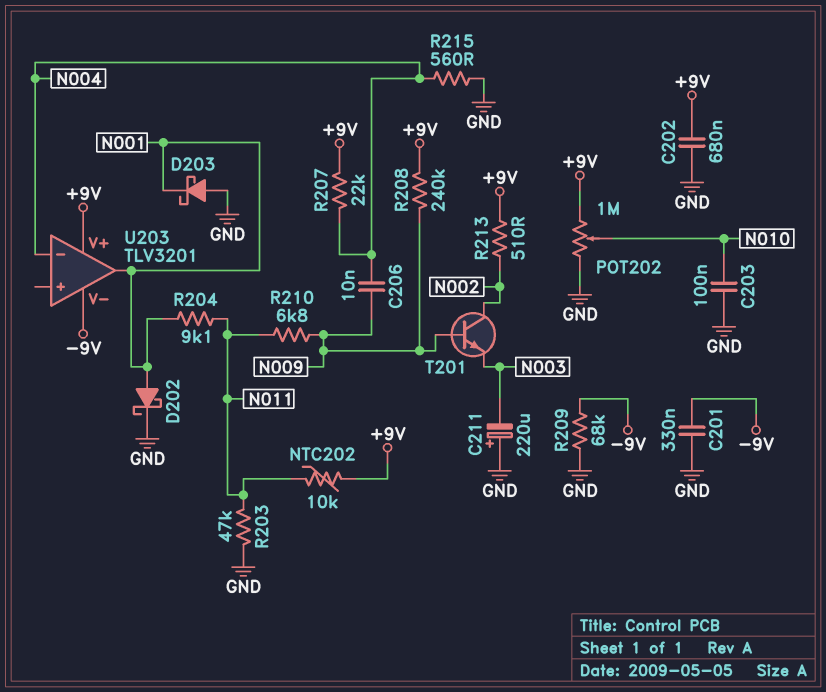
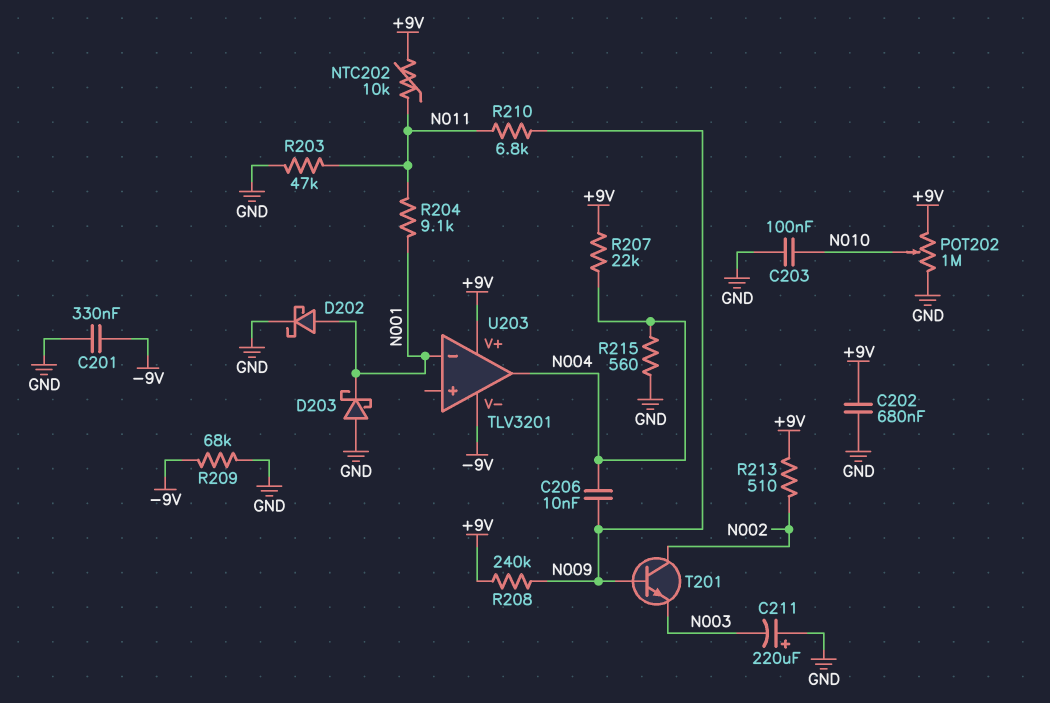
U203 pin in-: N004 -> N001
U203 pin out: N001 -> N004

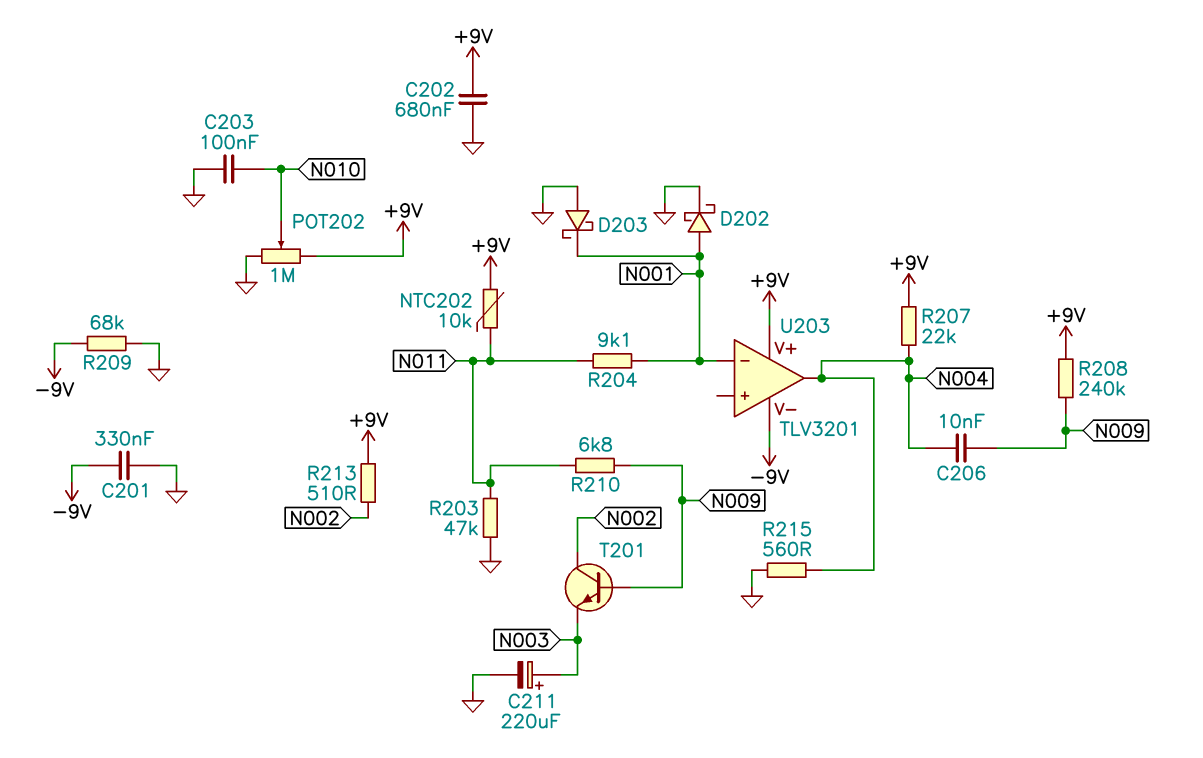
C211: 220uF (plus GND, minus N003) -> 220uF (plus N003, minus GND)

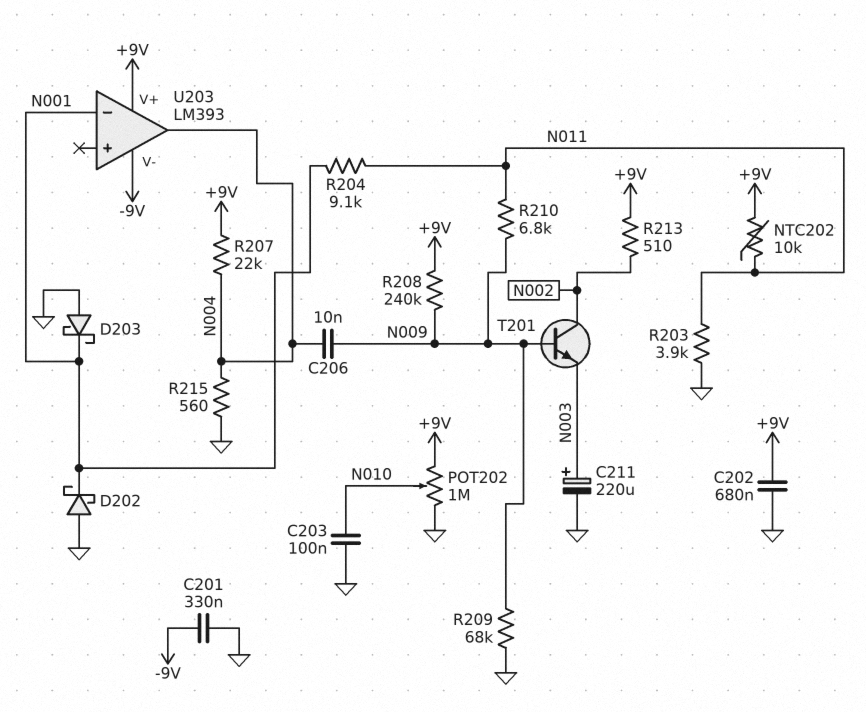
D202: schottky (A N001, K GND) -> schottky (A GND, K N001)
R203: 47k (GND, N011) -> 3.9k (GND, N011)
R209: 68k (-9V, GND) -> 68k (GND, N009)
U203: TLV3201 -> LM393

